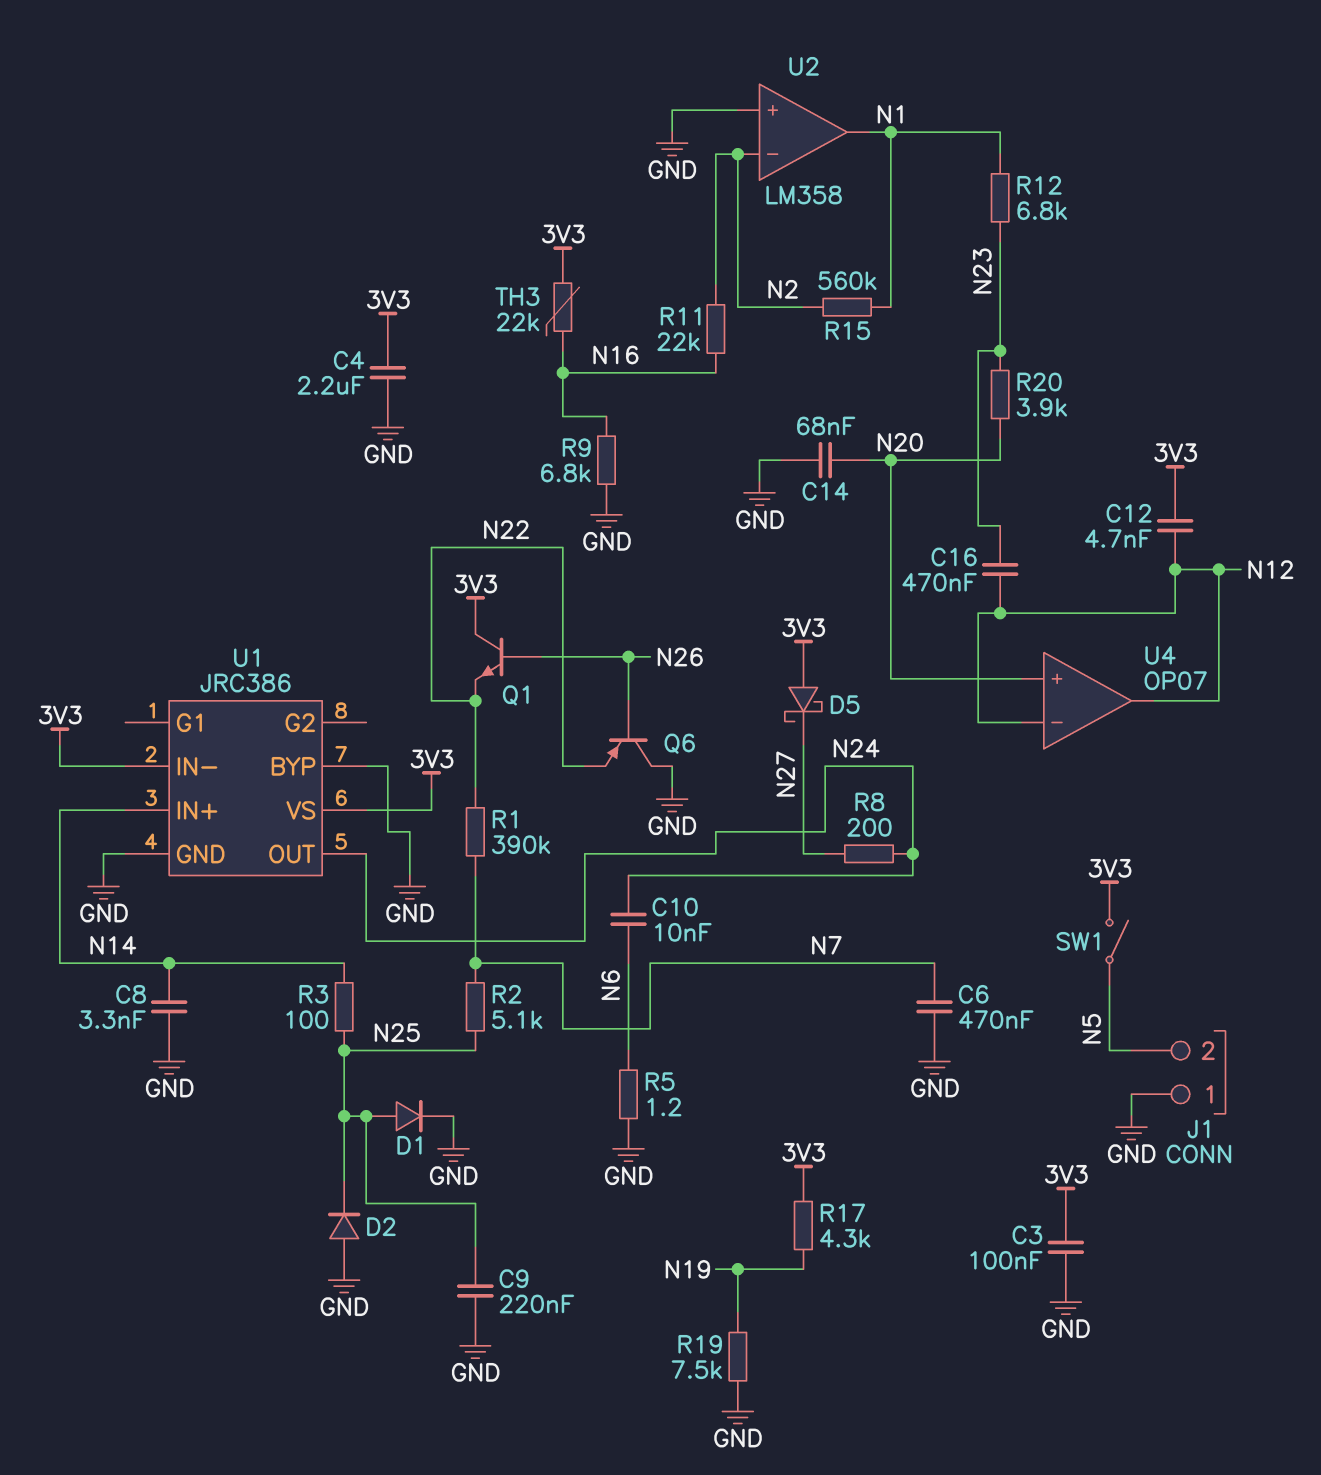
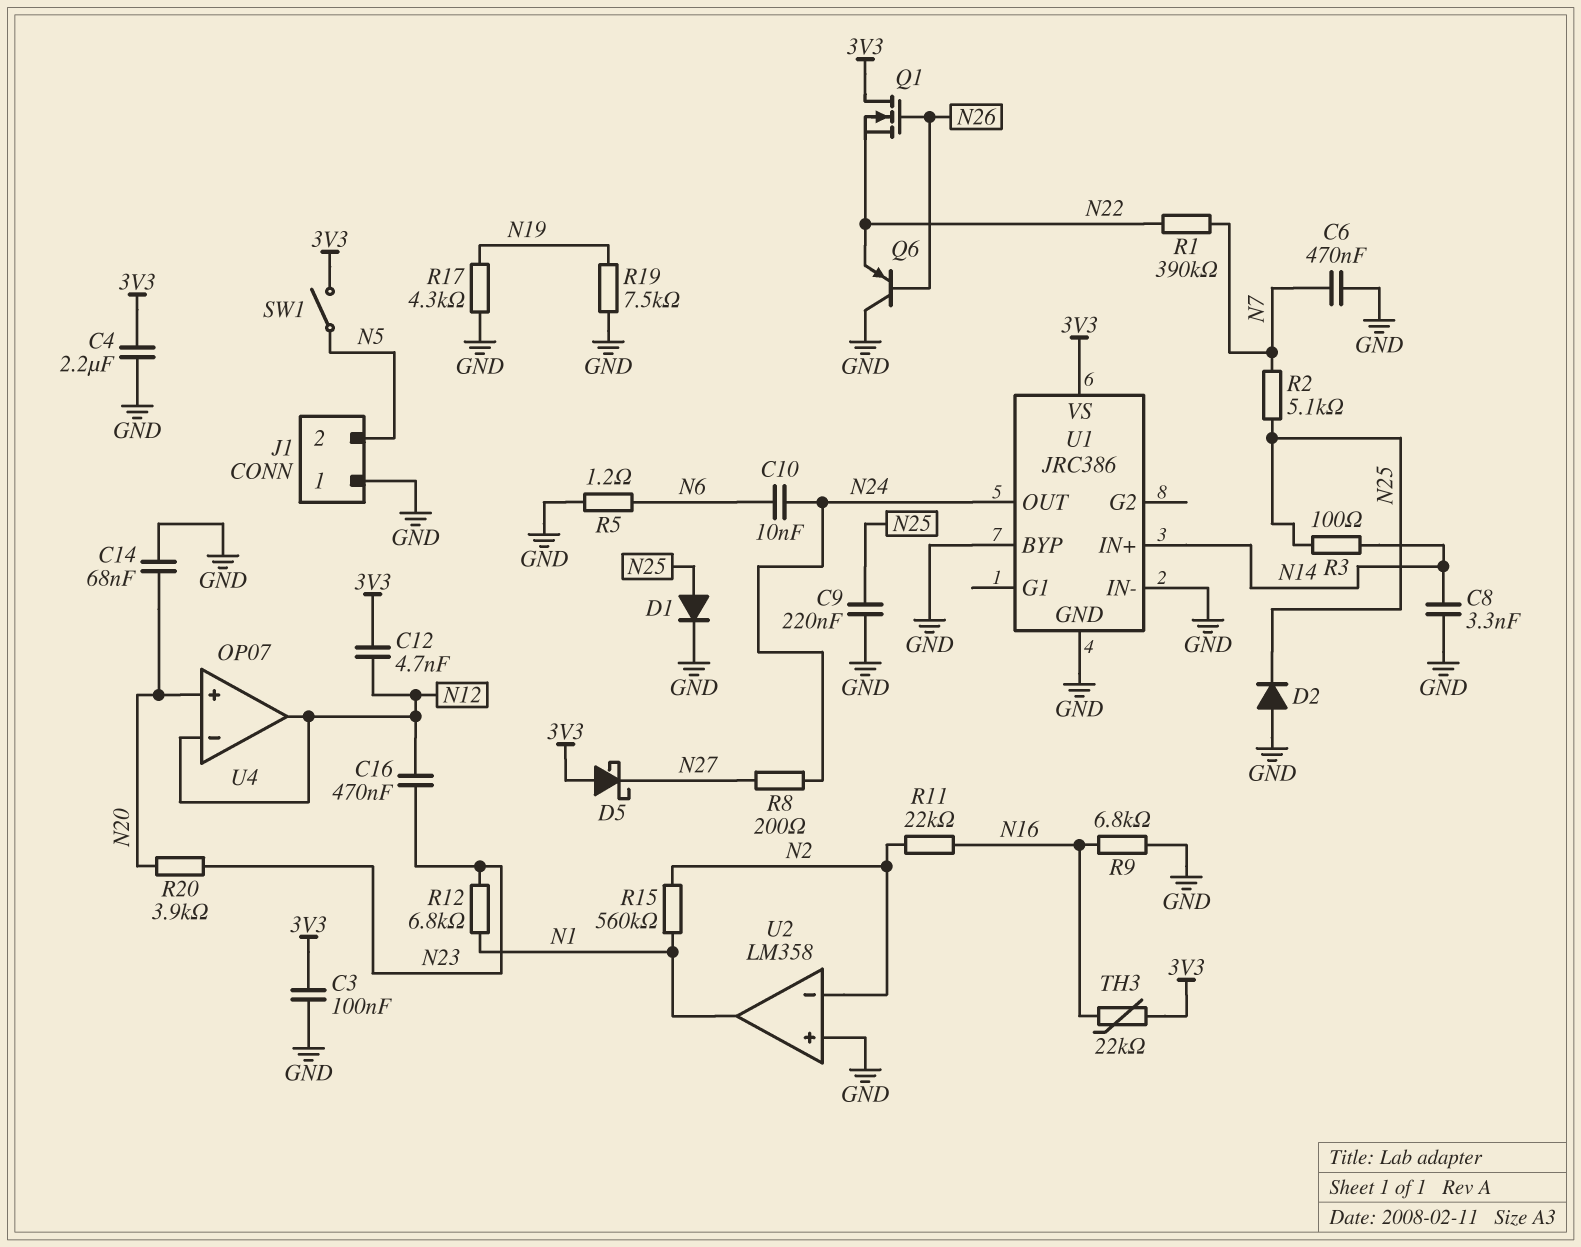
Q1: NPN (B N26, C 3V3, E N22) -> NMOS (G N26, D 3V3, S N22)
R17: 4.3k (3V3, N19) -> 4.3k (GND, N19)
U1 pin IN-: 3V3 -> GND

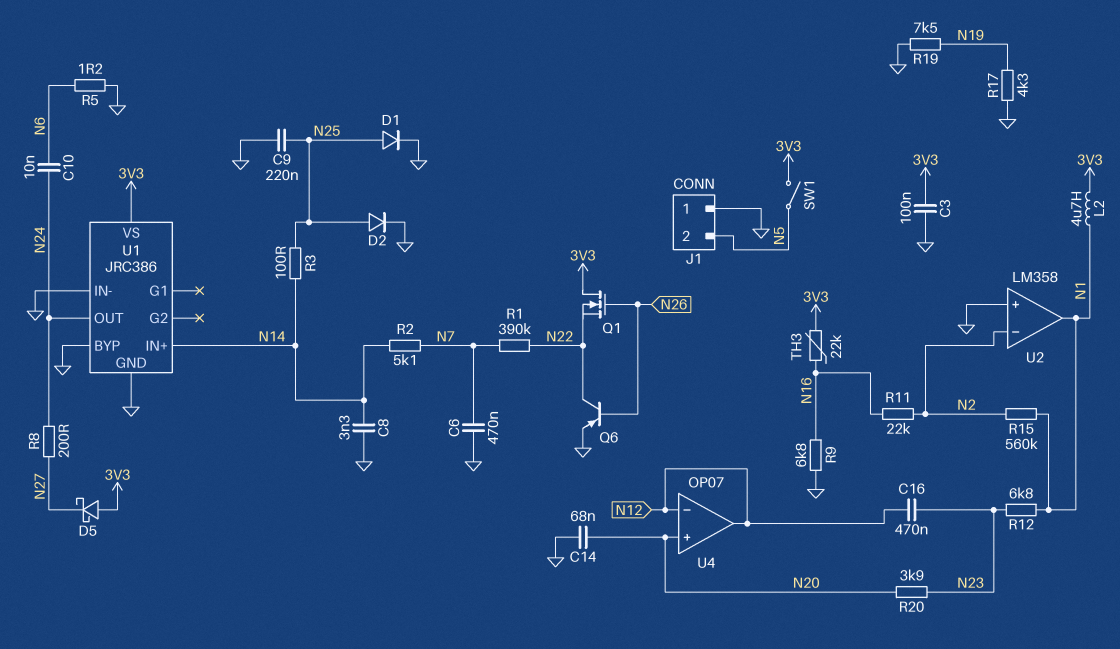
C4: 2.2uF (3V3, GND) -> none
C12: 4.7nF (3V3, N12) -> none
D2: diode (A GND, K N25) -> diode (A N25, K GND)
L2: none -> 4.7uH (3V3, N1)
Q6: PNP (B N26, C GND, E N22) -> PNP (B N26, C N22, E GND)
R2: 5.1k (N7, N25) -> 5.1k (N7, N14)

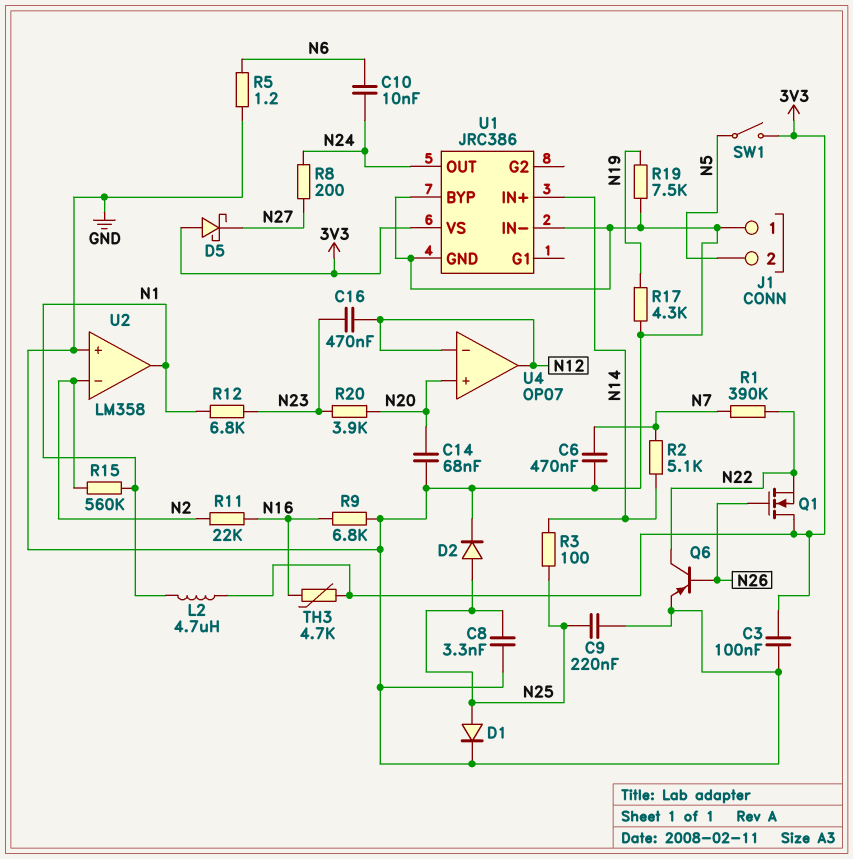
C8: 3.3nF (GND, N14) -> 3.3nF (GND, N25)
TH3: 22k (3V3, N16) -> 4.7k (3V3, N16)

